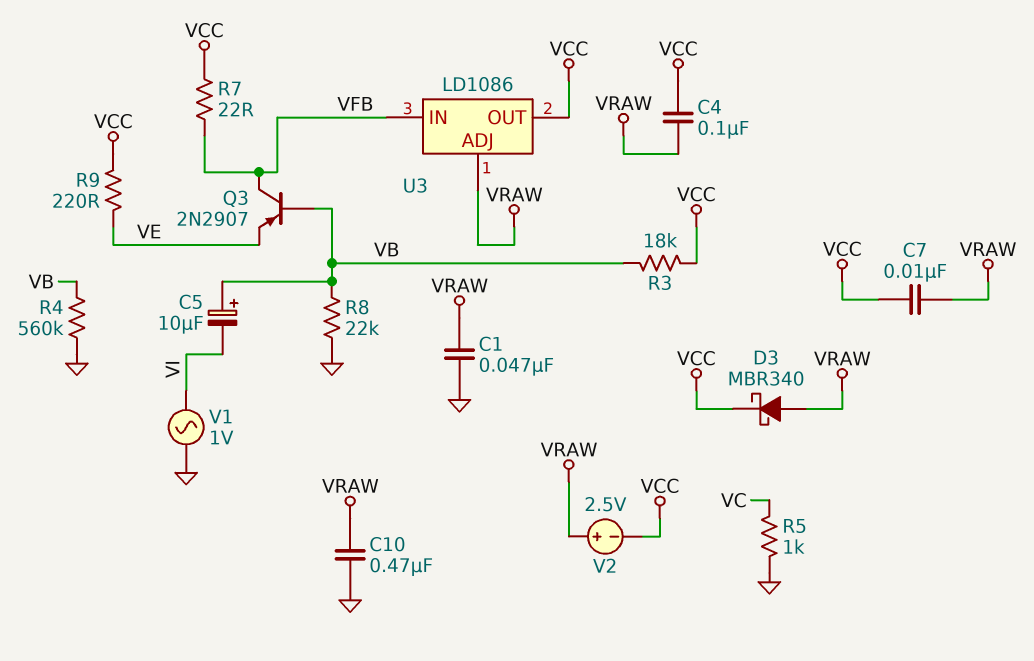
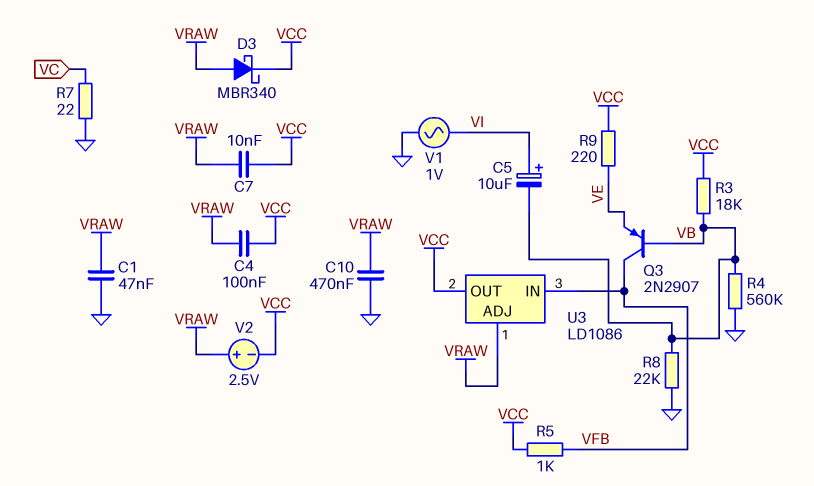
C5: 10uF (plus VB, minus VI) -> 10uF (plus VI, minus VB)
R5: 1k (GND, VC) -> 1k (VCC, VFB)
R7: 22 (VCC, VFB) -> 22 (GND, VC)

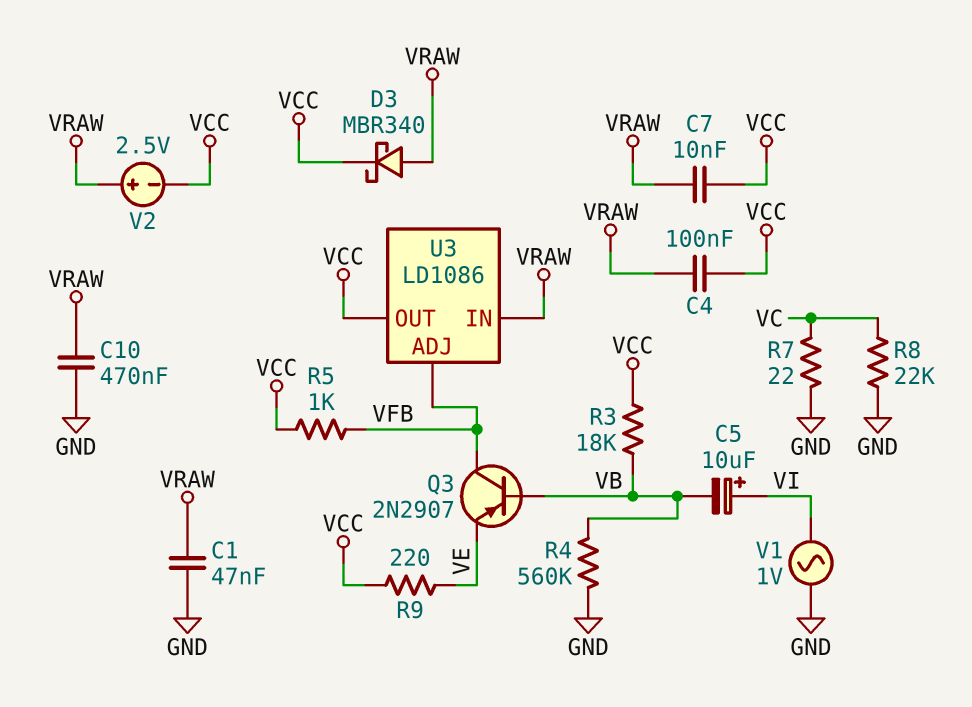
R8: 22k (GND, VB) -> 22k (GND, VC)
U3 pin ADJ: VRAW -> VFB
U3 pin IN: VFB -> VRAW

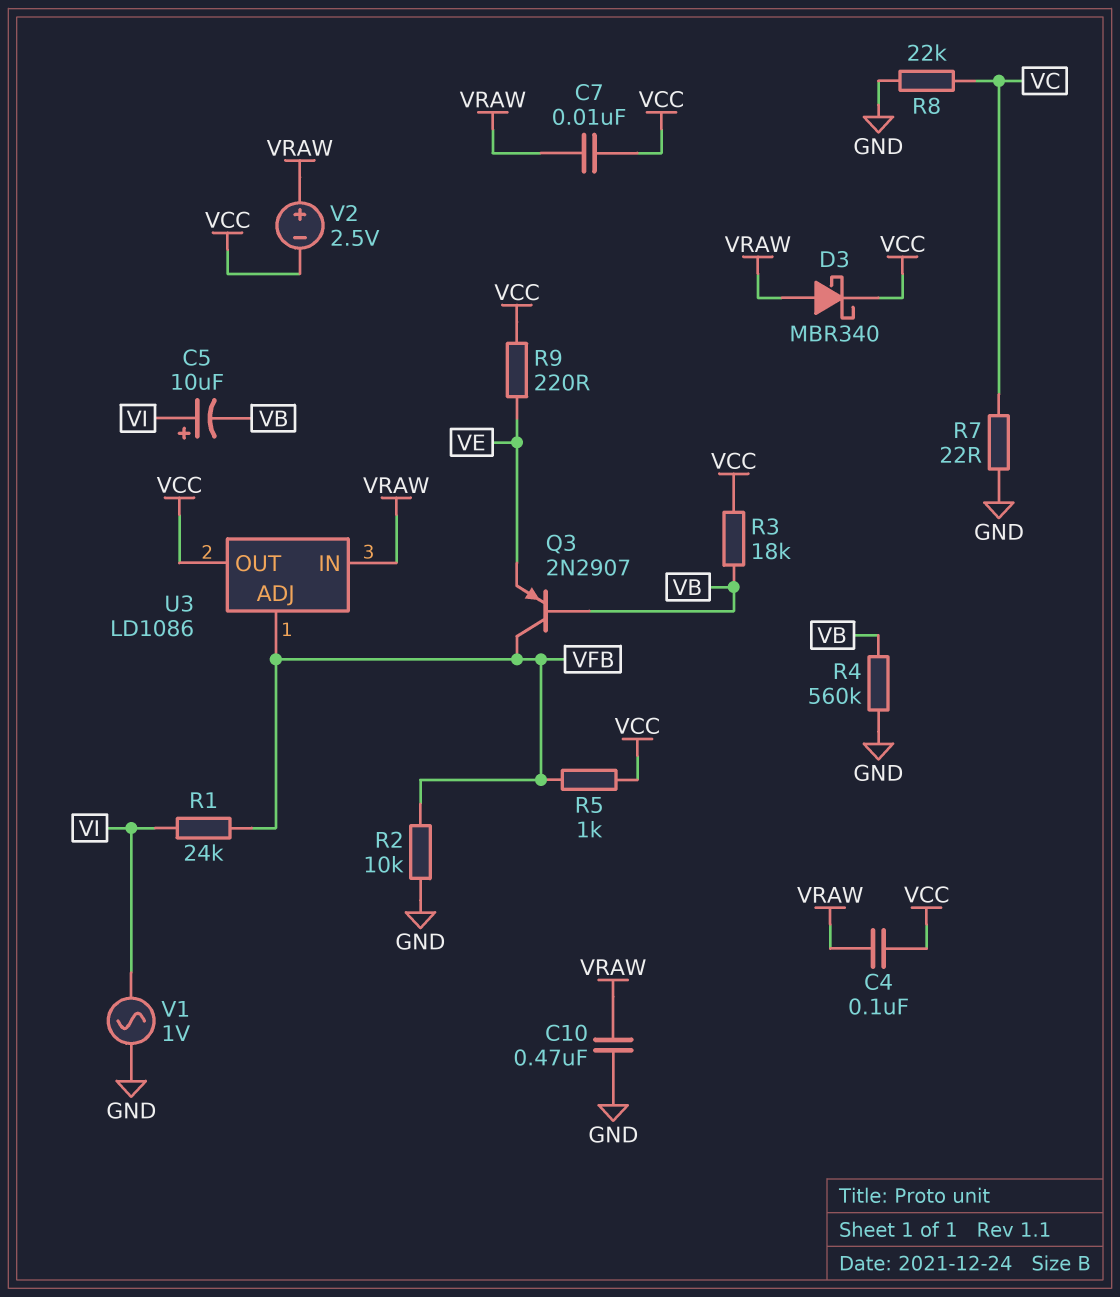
C1: 47nF (GND, VRAW) -> none
R1: none -> 24k (VFB, VI)
R2: none -> 10k (GND, VFB)

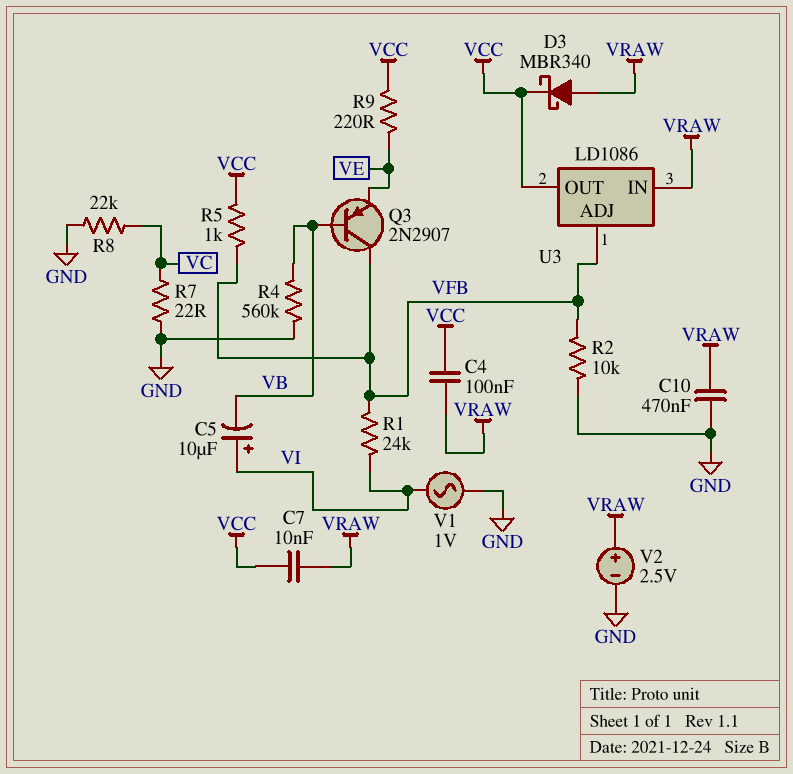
R3: 18k (VB, VCC) -> none
V2: 2.5V (plus VRAW, minus VCC) -> 2.5V (plus VRAW, minus GND)

